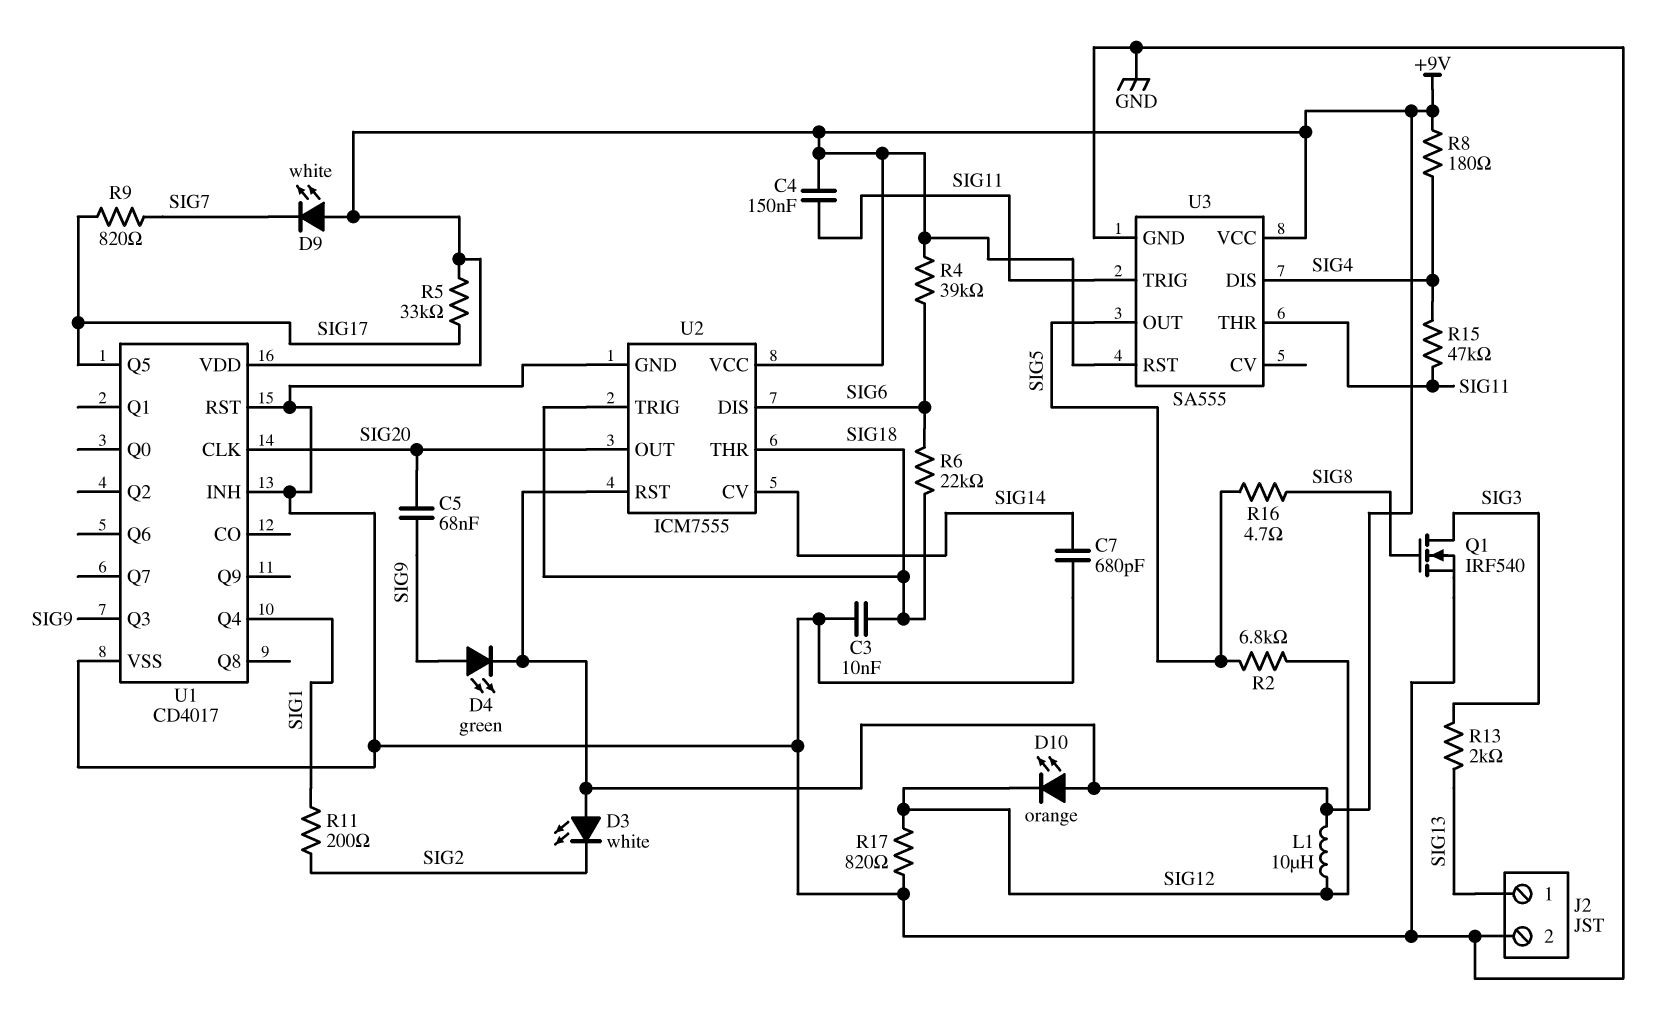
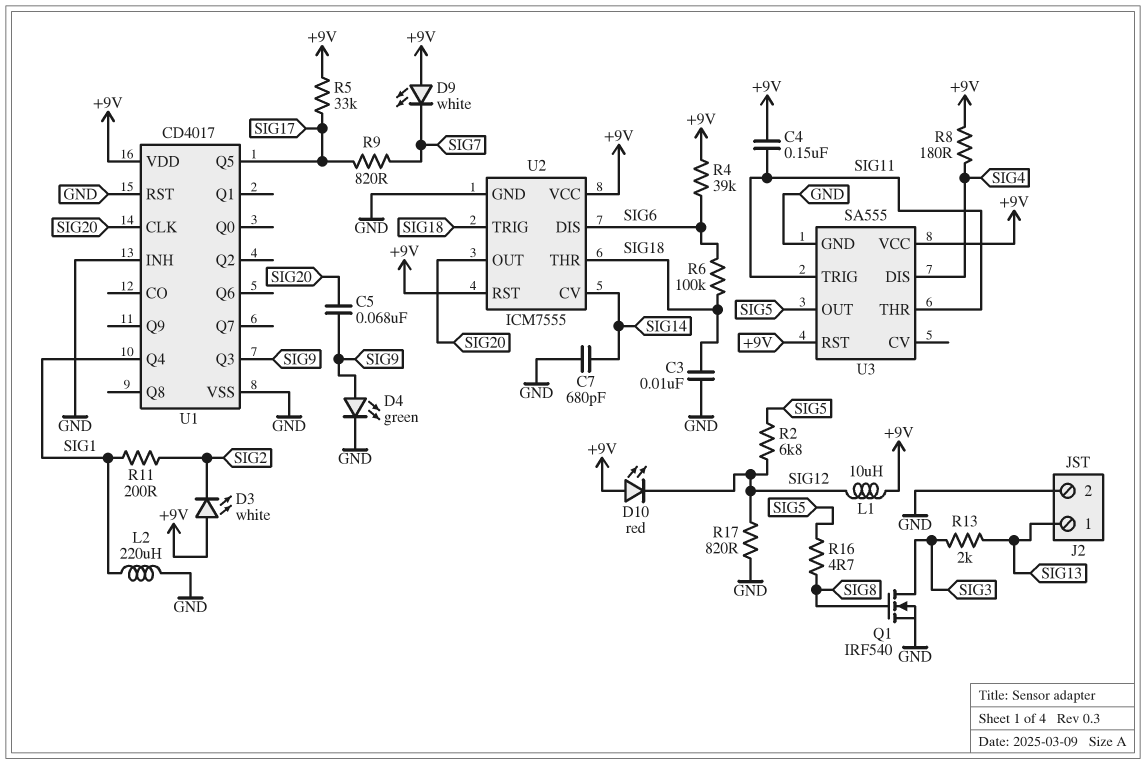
D4: LED green (A SIG9, K +9V) -> LED green (A SIG9, K GND)
D10: LED orange (A +9V, K SIG12) -> LED red (A +9V, K SIG12)
L2: none -> 220uH (GND, SIG1)
R6: 22k (SIG6, SIG18) -> 100k (SIG6, SIG18)
R15: 47k (SIG4, SIG11) -> none

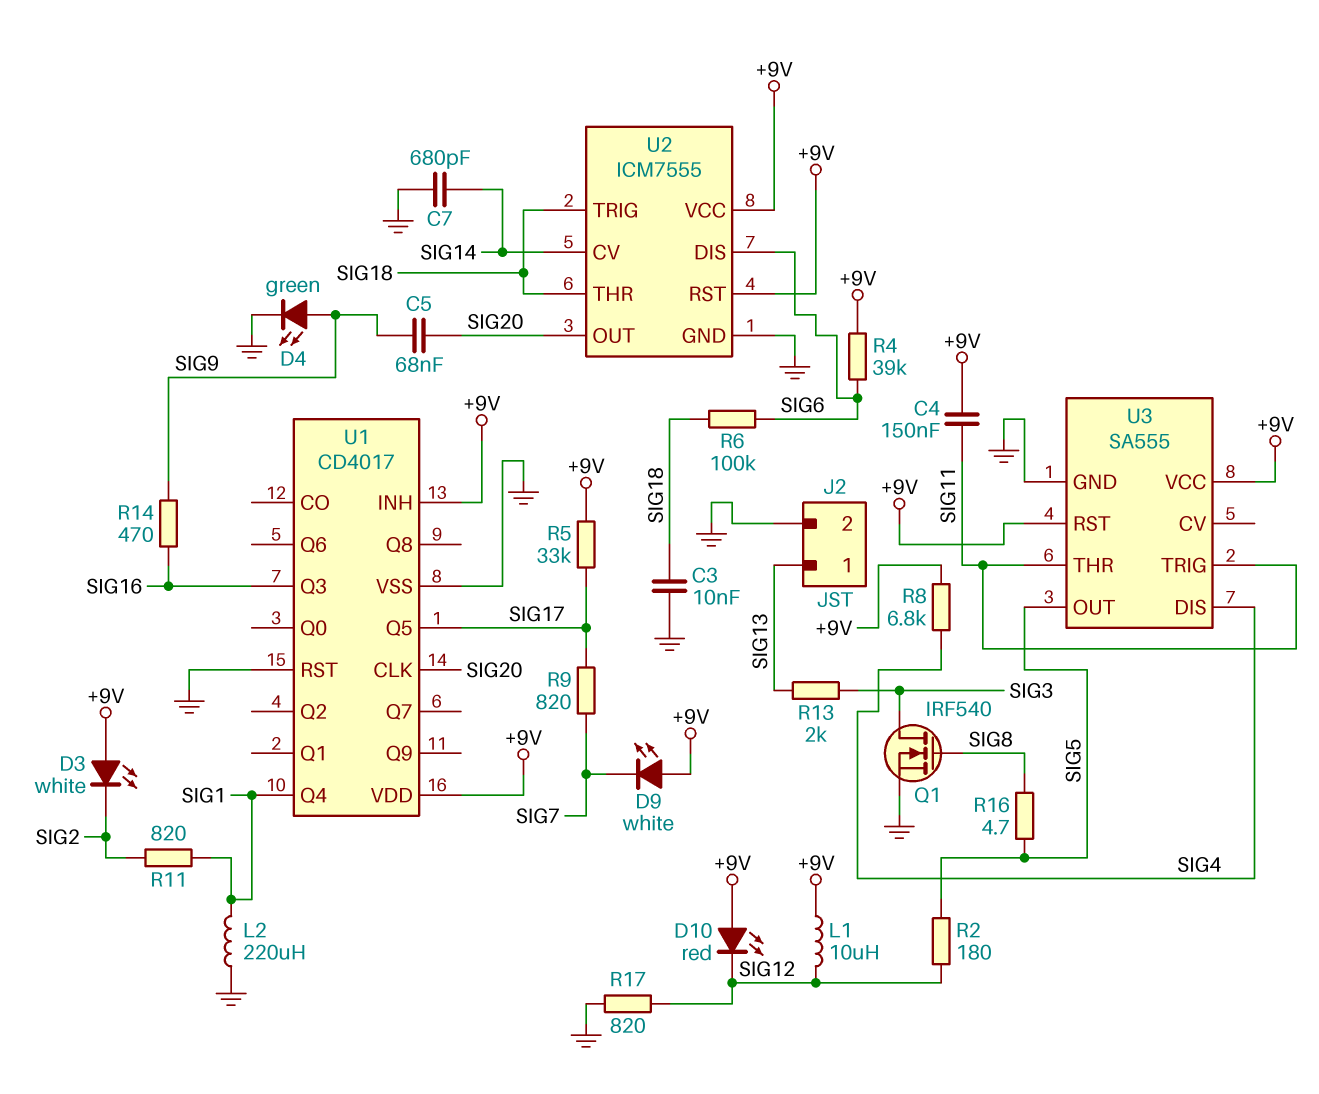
R2: 6.8k (SIG5, SIG12) -> 180 (SIG5, SIG12)
R8: 180 (+9V, SIG4) -> 6.8k (+9V, SIG4)
R11: 200 (SIG1, SIG2) -> 820 (SIG1, SIG2)
R14: none -> 470 (SIG9, SIG16)
U1 pin INH: GND -> +9V
U1 pin Q3: SIG9 -> SIG16

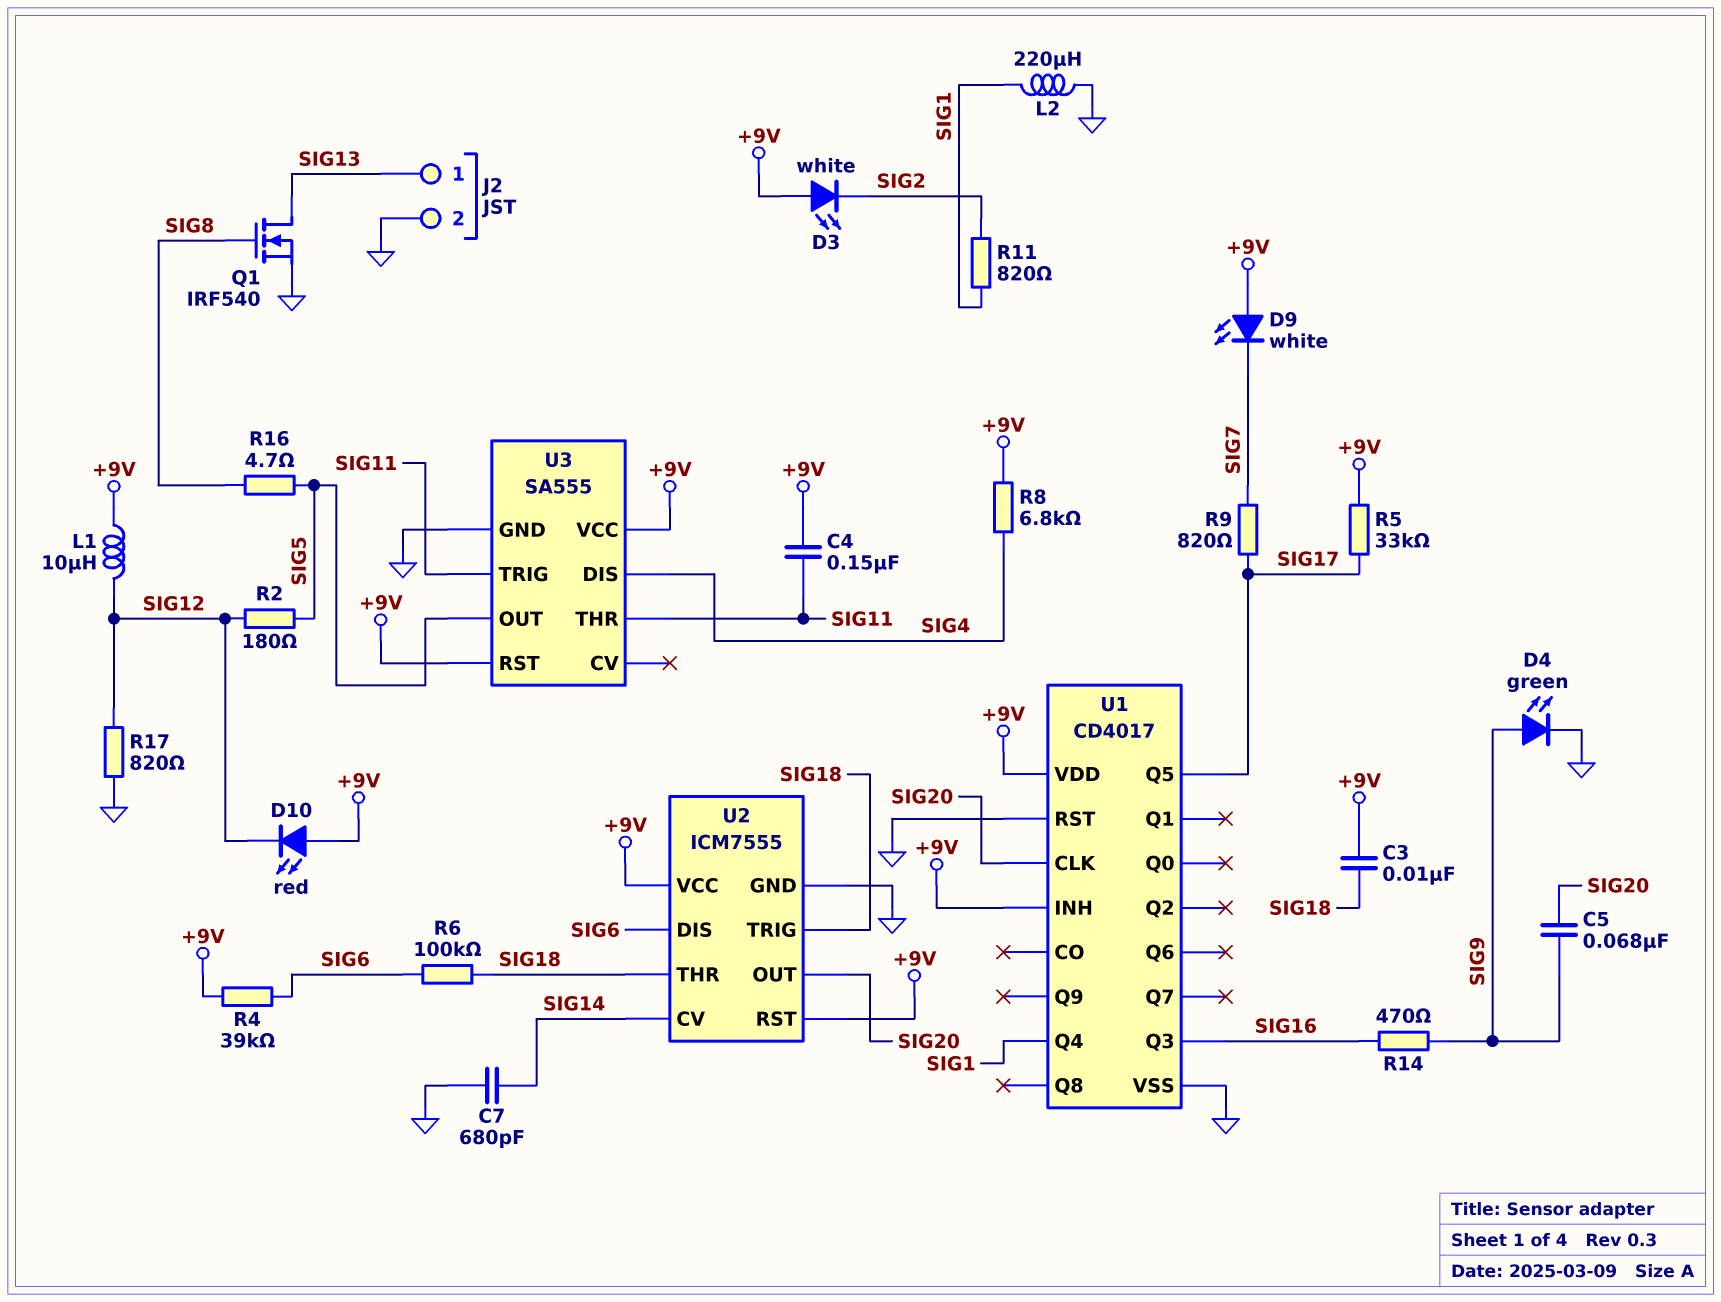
C3: 10nF (GND, SIG18) -> 10nF (+9V, SIG18)
Q1: NMOS IRF540 (G SIG8, D SIG3, S GND) -> NMOS IRF540 (G SIG8, D SIG13, S GND)
R13: 2k (SIG3, SIG13) -> none

